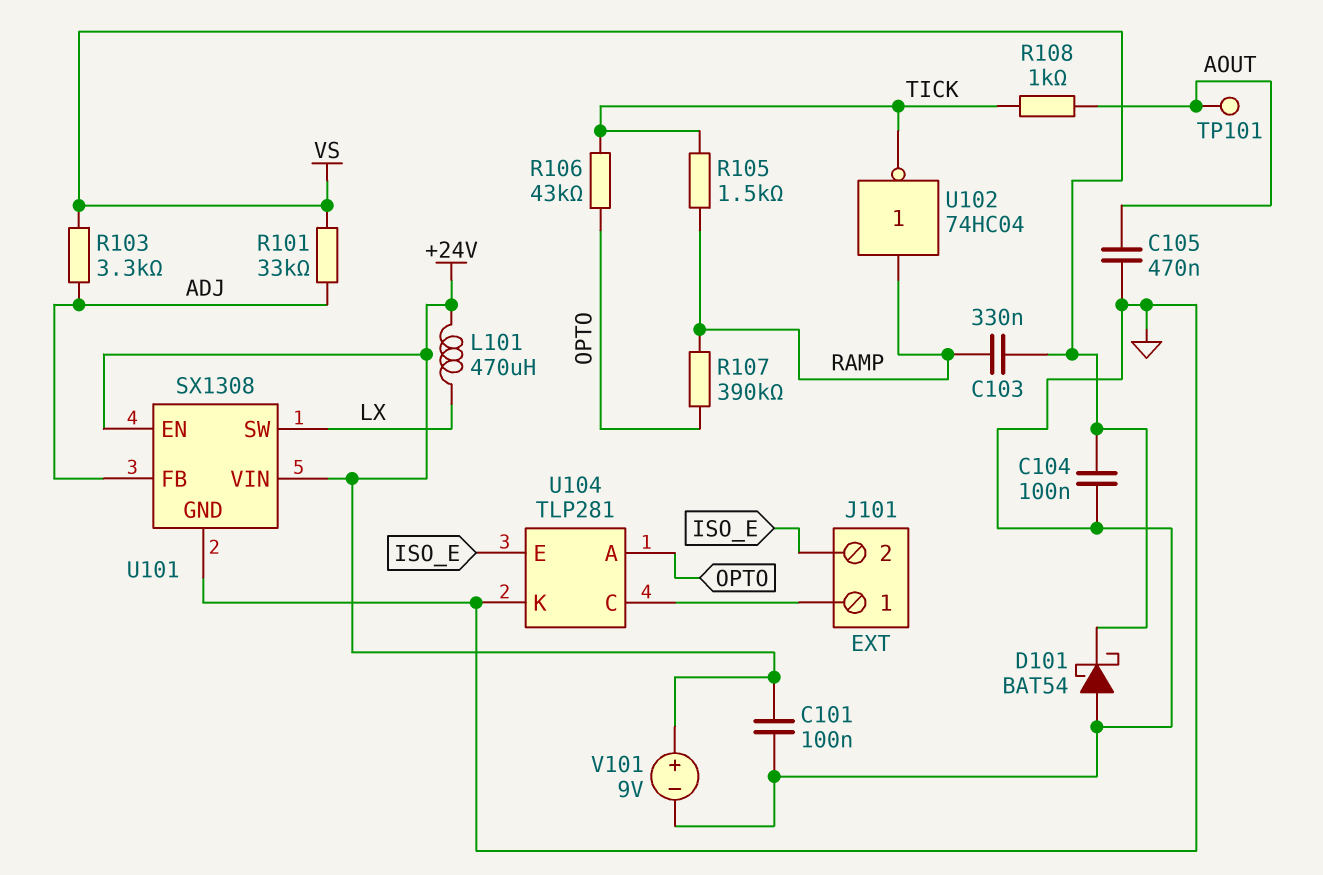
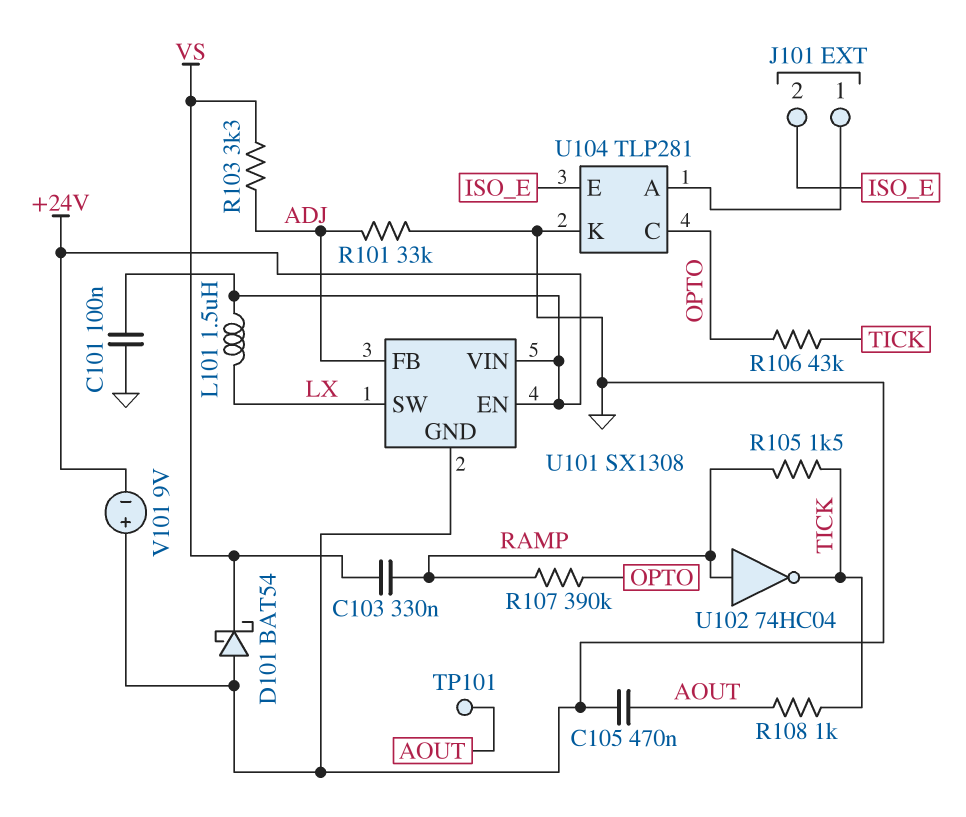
C104: 100nF (GND, VS) -> none
L101: 470uH (+24V, LX) -> 1.5uH (+24V, LX)
R101: 33k (ADJ, VS) -> 33k (ADJ, GND)
U104 pin A: OPTO -> J101/1
U104 pin C: J101/1 -> OPTO
V101: 9V (plus +24V, minus GND) -> 9V (plus GND, minus +24V)

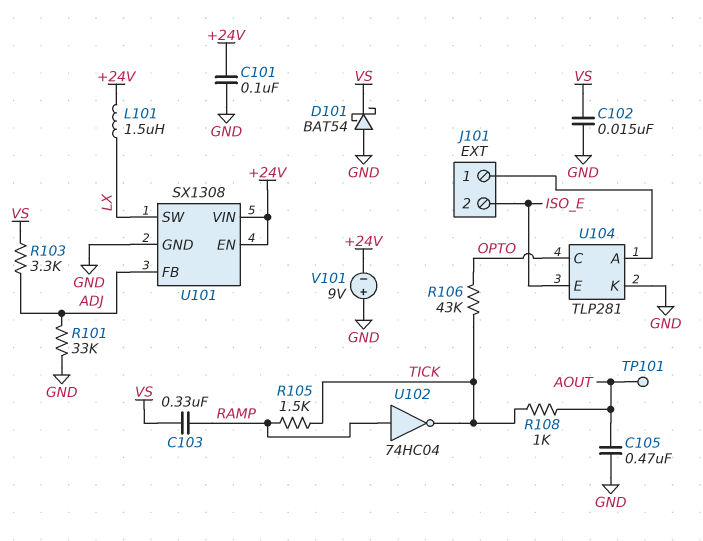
C102: none -> 15nF (GND, VS)
R107: 390k (OPTO, RAMP) -> none

